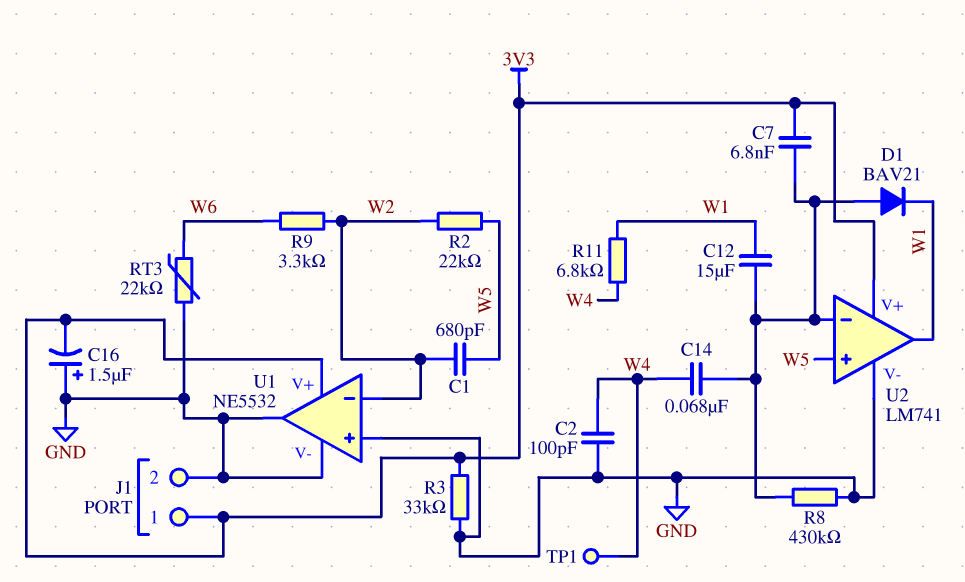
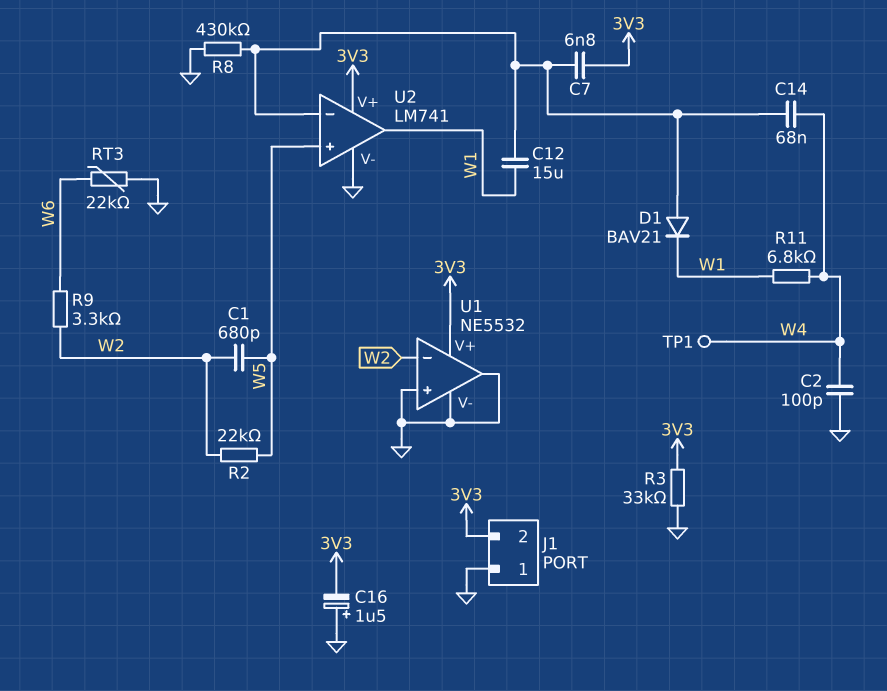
J1 pin 1: 3V3 -> GND
J1 pin 2: GND -> 3V3

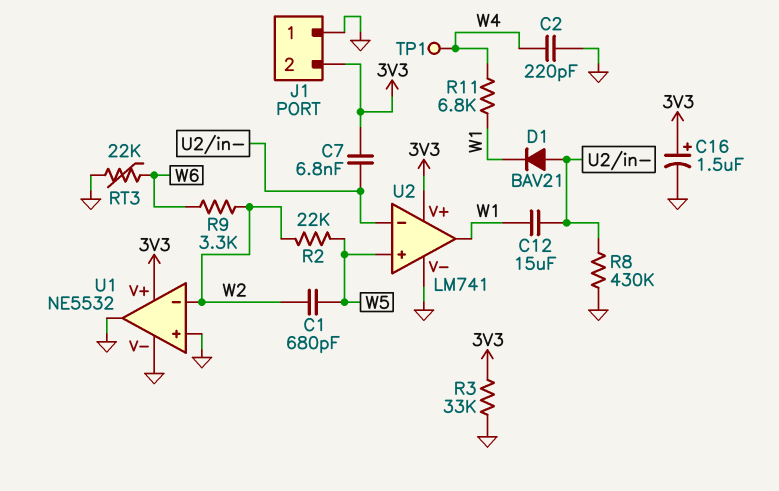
C2: 100pF (GND, W4) -> 220pF (GND, W4)
C14: 68nF (U2/in-, W4) -> none
C16: 1.5uF (plus GND, minus 3V3) -> 1.5uF (plus 3V3, minus GND)

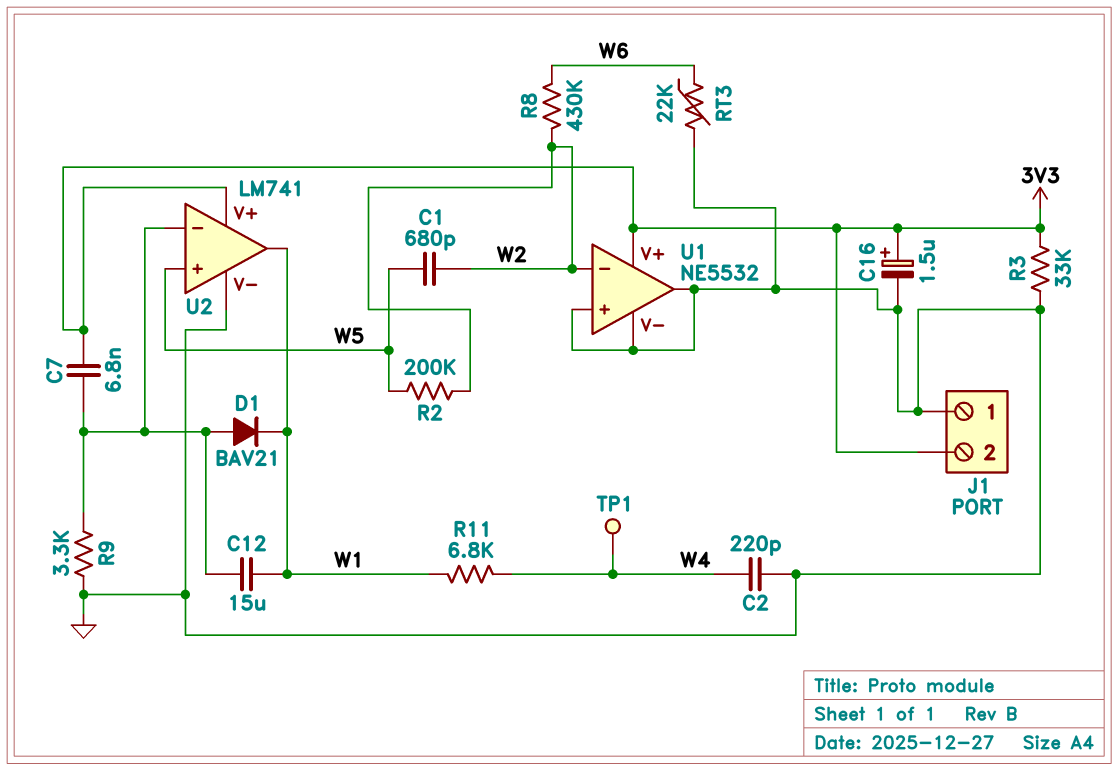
R2: 22k (W2, W5) -> 200k (W2, W5)
R8: 430k (GND, U2/in-) -> 430k (W2, W6)
R9: 3.3k (W2, W6) -> 3.3k (GND, U2/in-)

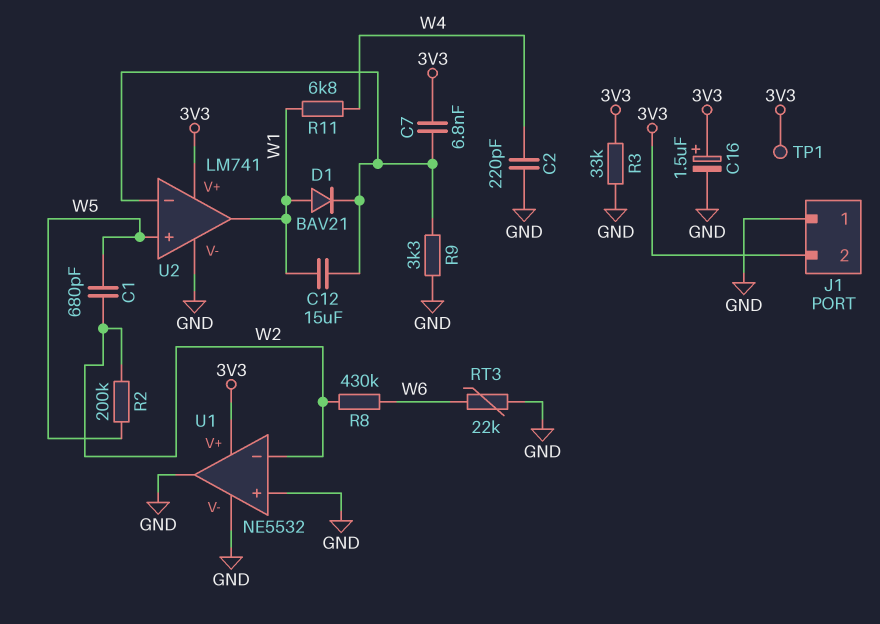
D1: diode BAV21 (A U2/in-, K W1) -> diode BAV21 (A W1, K U2/in-)
TP1: test point (W4) -> test point (3V3)

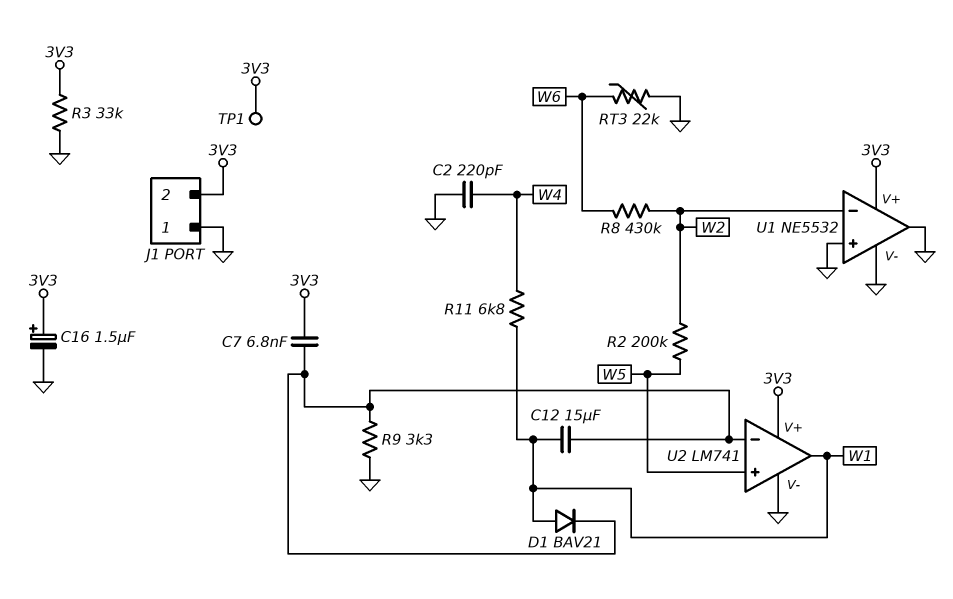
C1: 680pF (W2, W5) -> none

